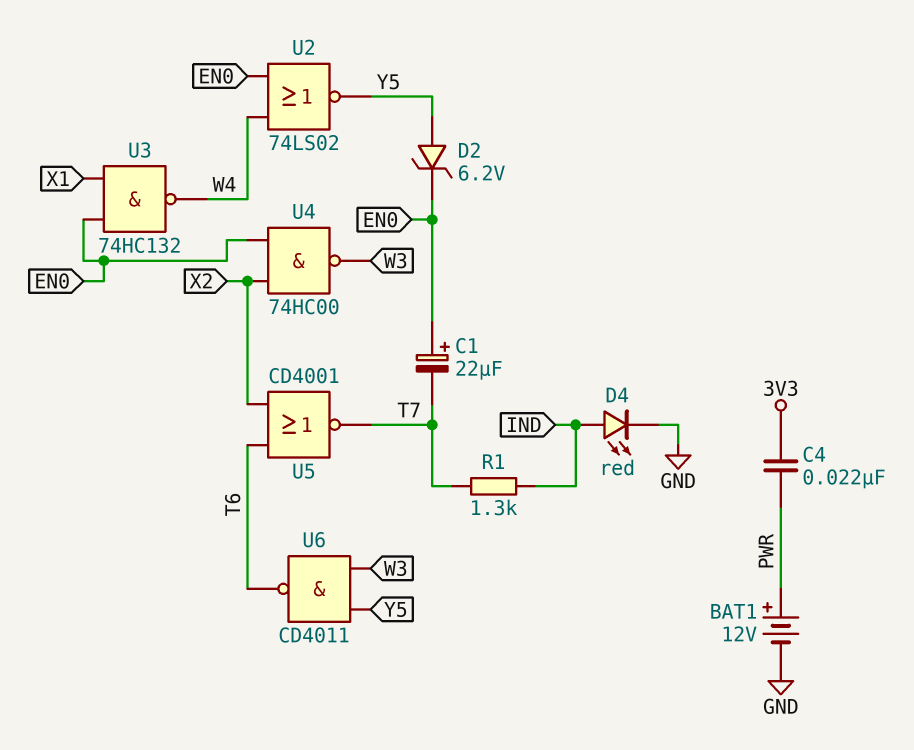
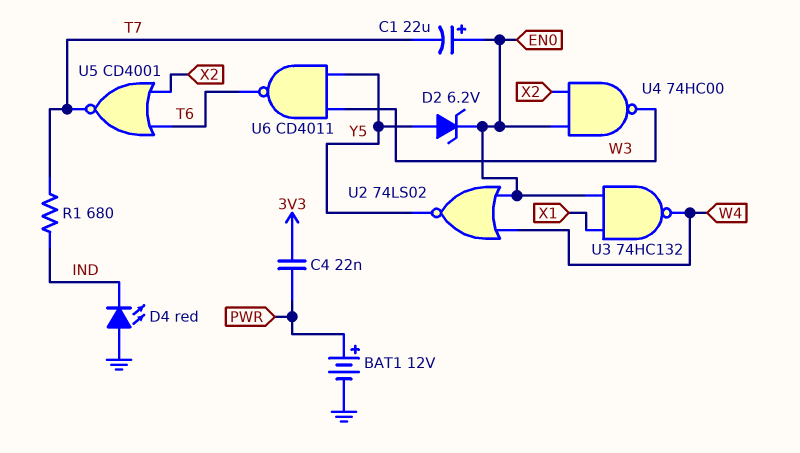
D4: LED red (A IND, K GND) -> LED red (A GND, K IND)
R1: 1.3k (IND, T7) -> 680 (IND, T7)

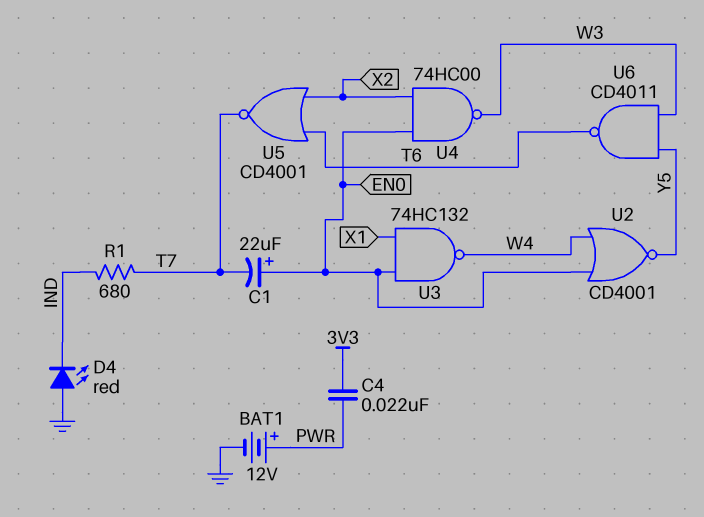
D2: zener 6.2V (A Y5, K EN0) -> none
U2: NOR 74LS02 (in EN0, in W4, out Y5) -> NOR CD4001 (in EN0, in W4, out Y5)

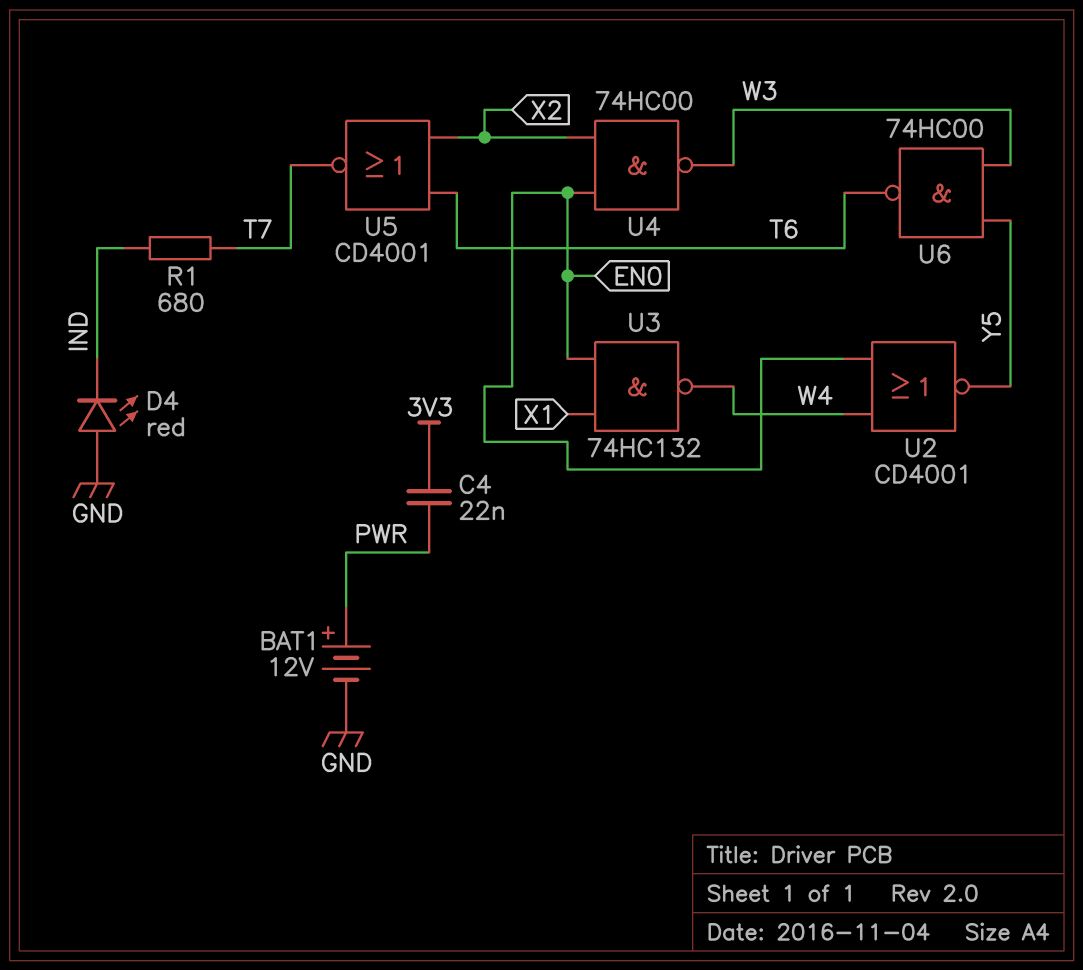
C1: 22uF (plus EN0, minus T7) -> none
U6: NAND CD4011 (in W3, in Y5, out T6) -> NAND 74HC00 (in W3, in Y5, out T6)

